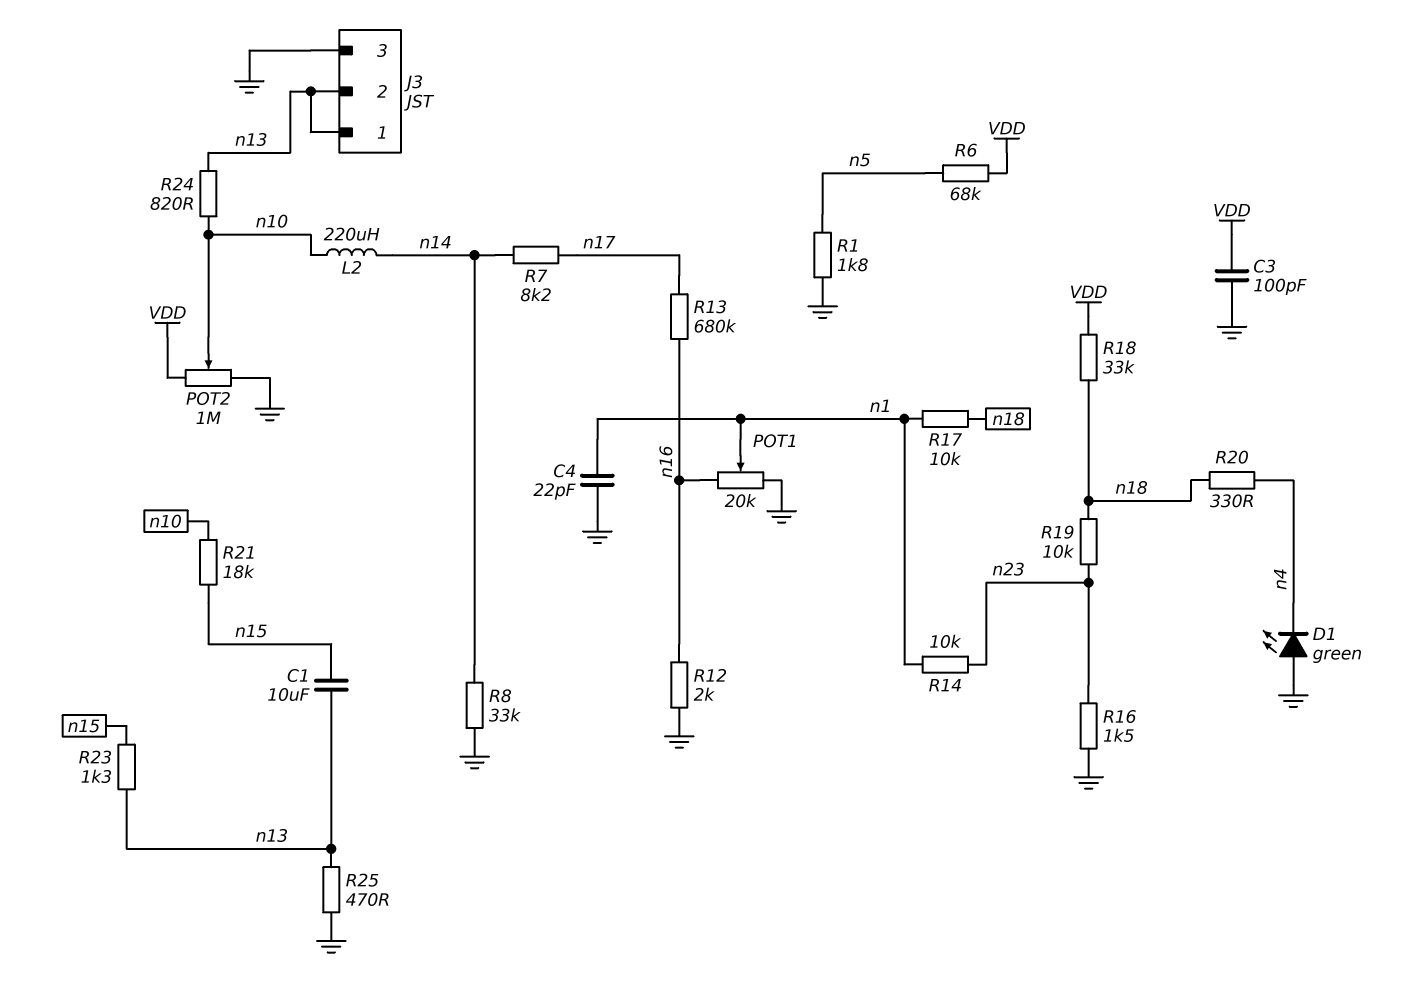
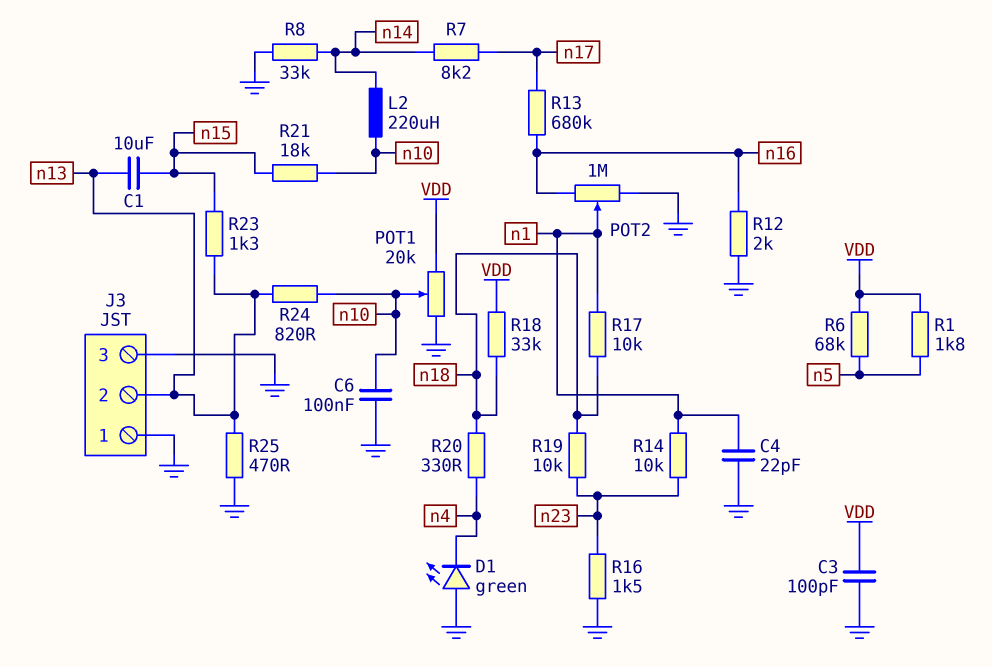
C6: none -> 100nF (GND, n10)
J3 pin 1: n13 -> GND
POT1: 20k (GND, n16, wiper n1) -> 20k (GND, VDD, wiper n10)
POT2: 1M (GND, VDD, wiper n10) -> 1M (GND, n16, wiper n1)
R1: 1.8k (GND, n5) -> 1.8k (VDD, n5)

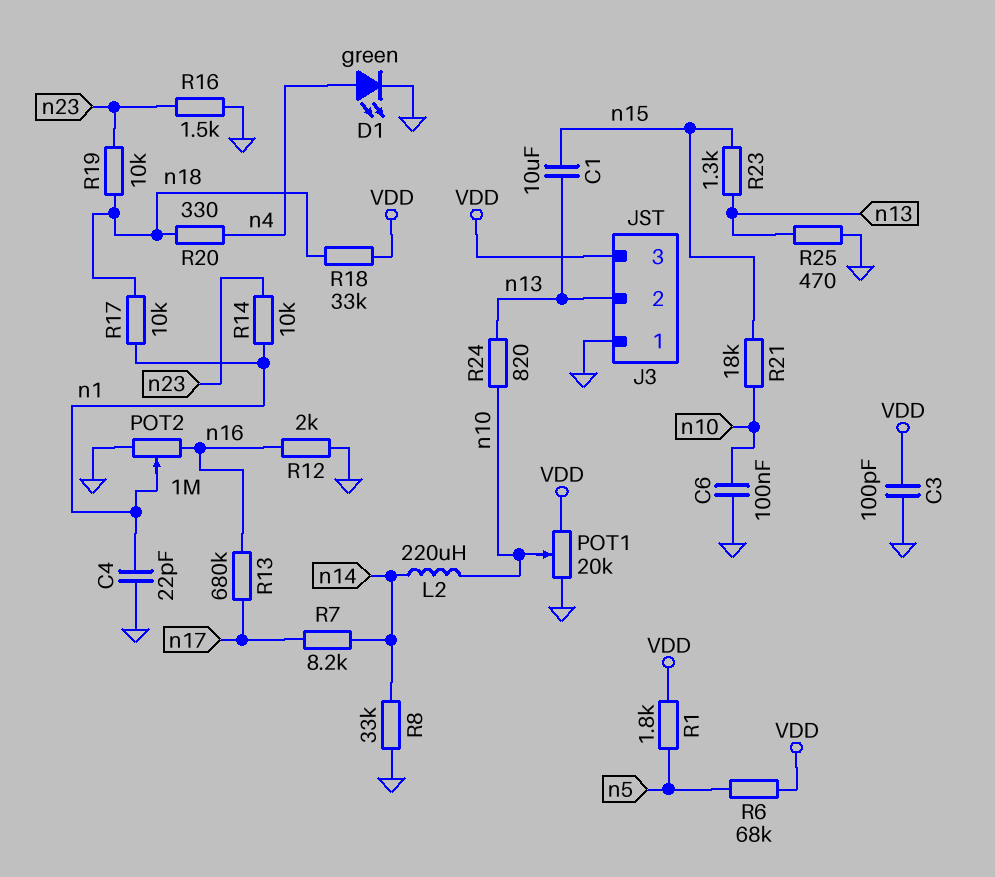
D1: LED green (A GND, K n4) -> LED green (A n4, K GND)
J3 pin 3: GND -> VDD

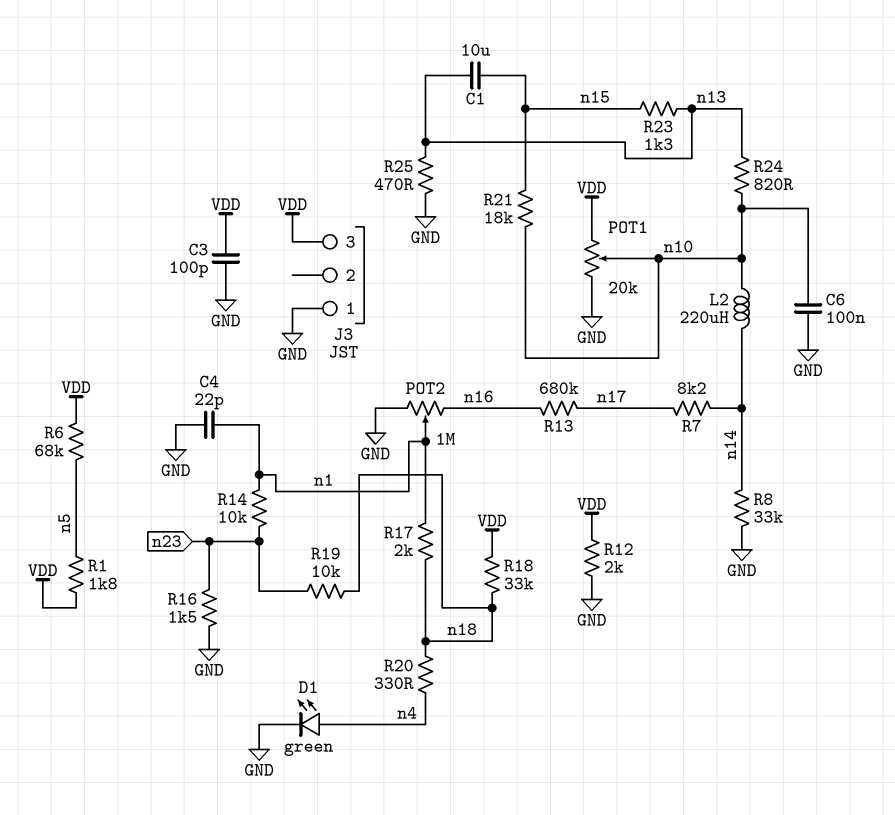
J3 pin 2: n13 -> none
R12: 2k (GND, n16) -> 2k (GND, VDD)
R17: 10k (n1, n18) -> 2k (n1, n18)

